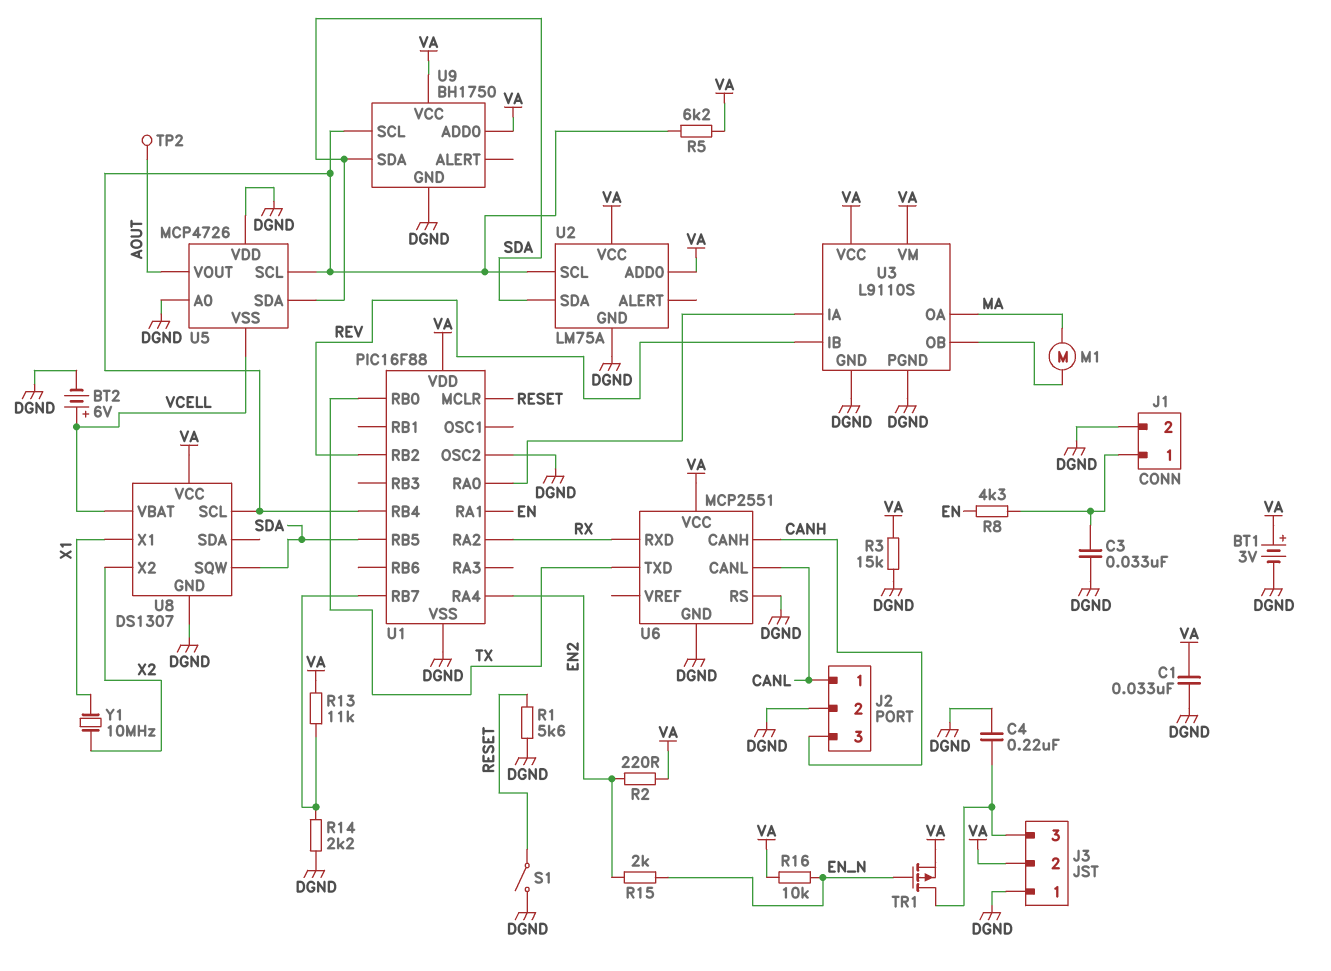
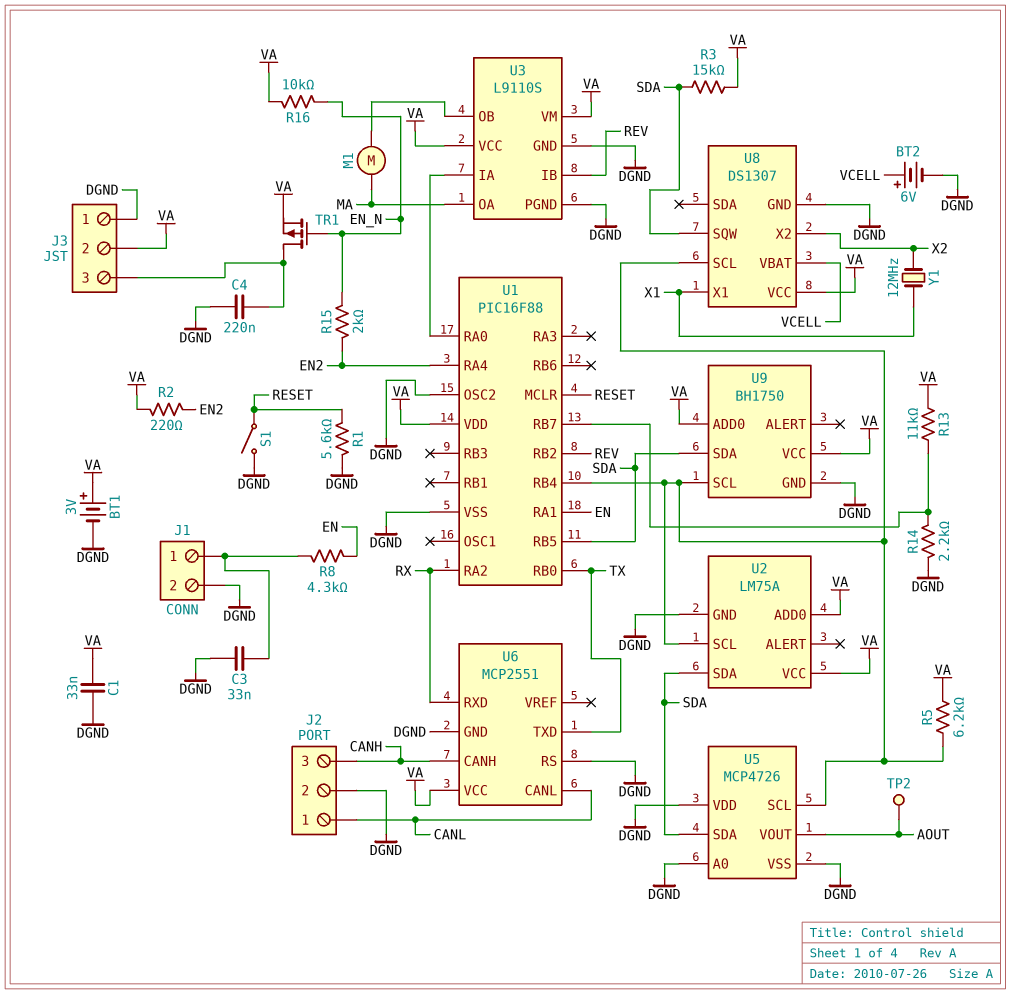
R3: 15k (DGND, VA) -> 15k (SDA, VA)
U5 pin VSS: VCELL -> DGND
Y1: 10MHz (X1, X2) -> 12MHz (X1, X2)

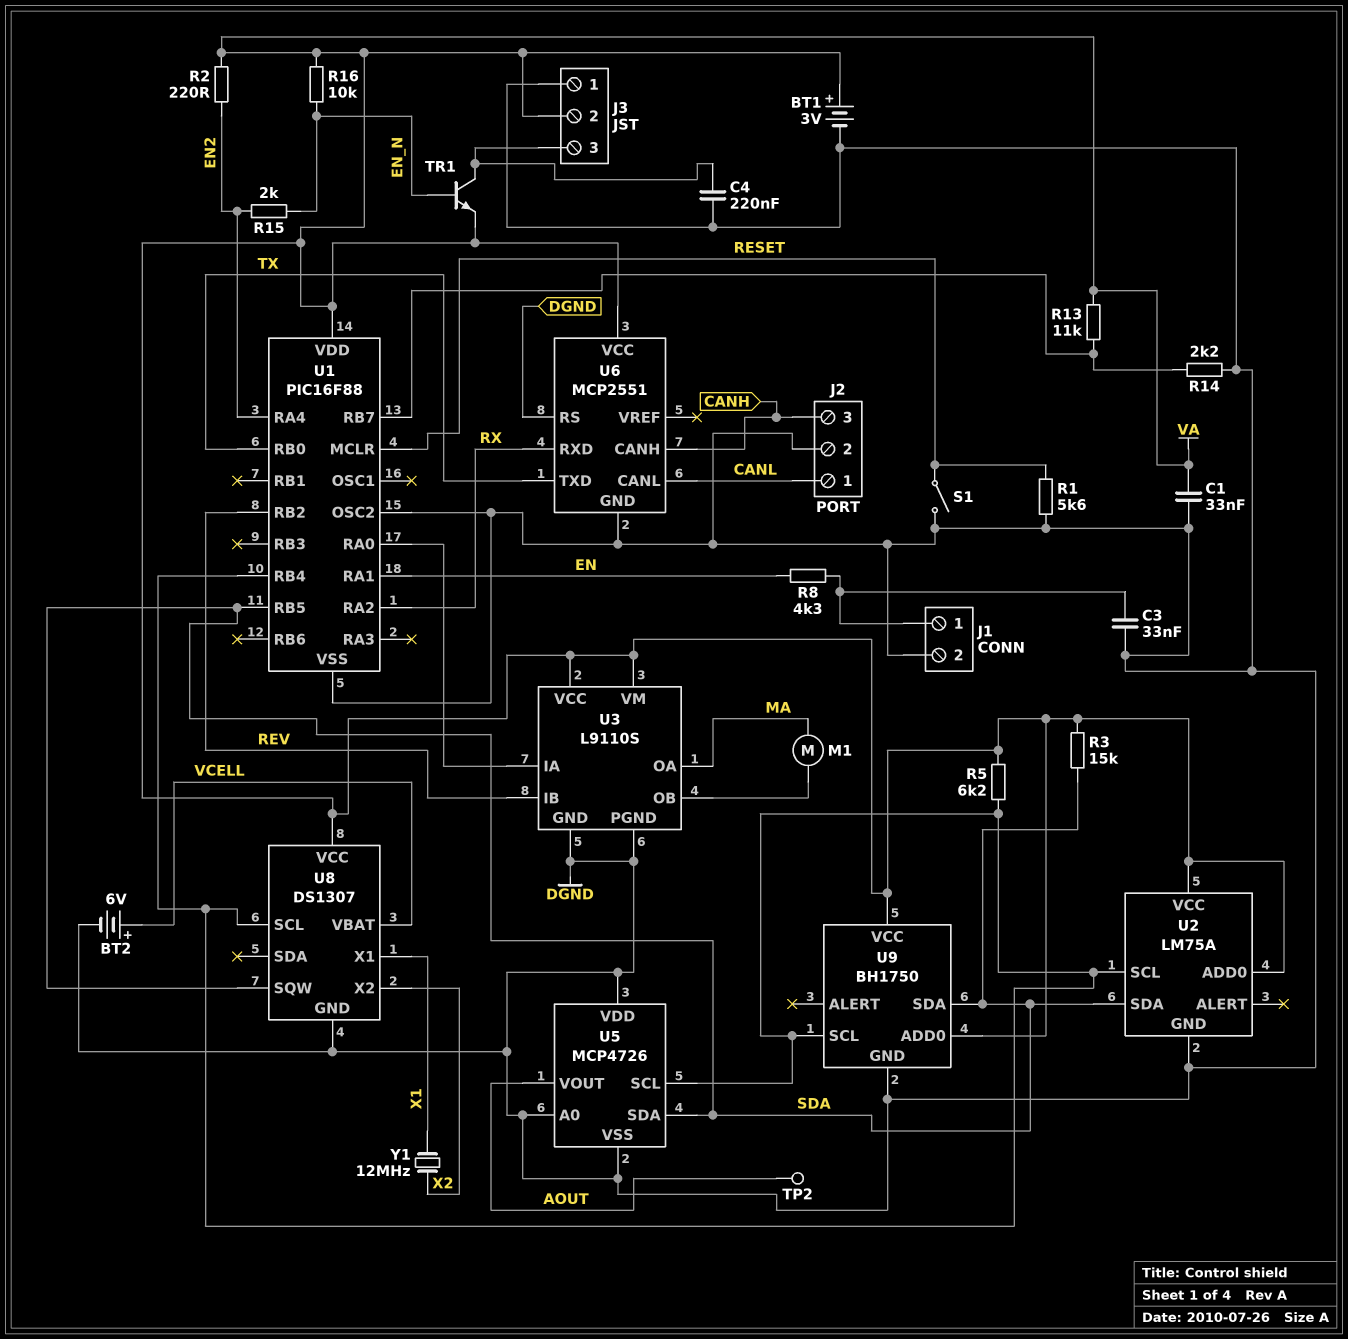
TR1: PMOS (G EN_N, D J3/3, S VA) -> NPN (B EN_N, C J3/3, E VA)

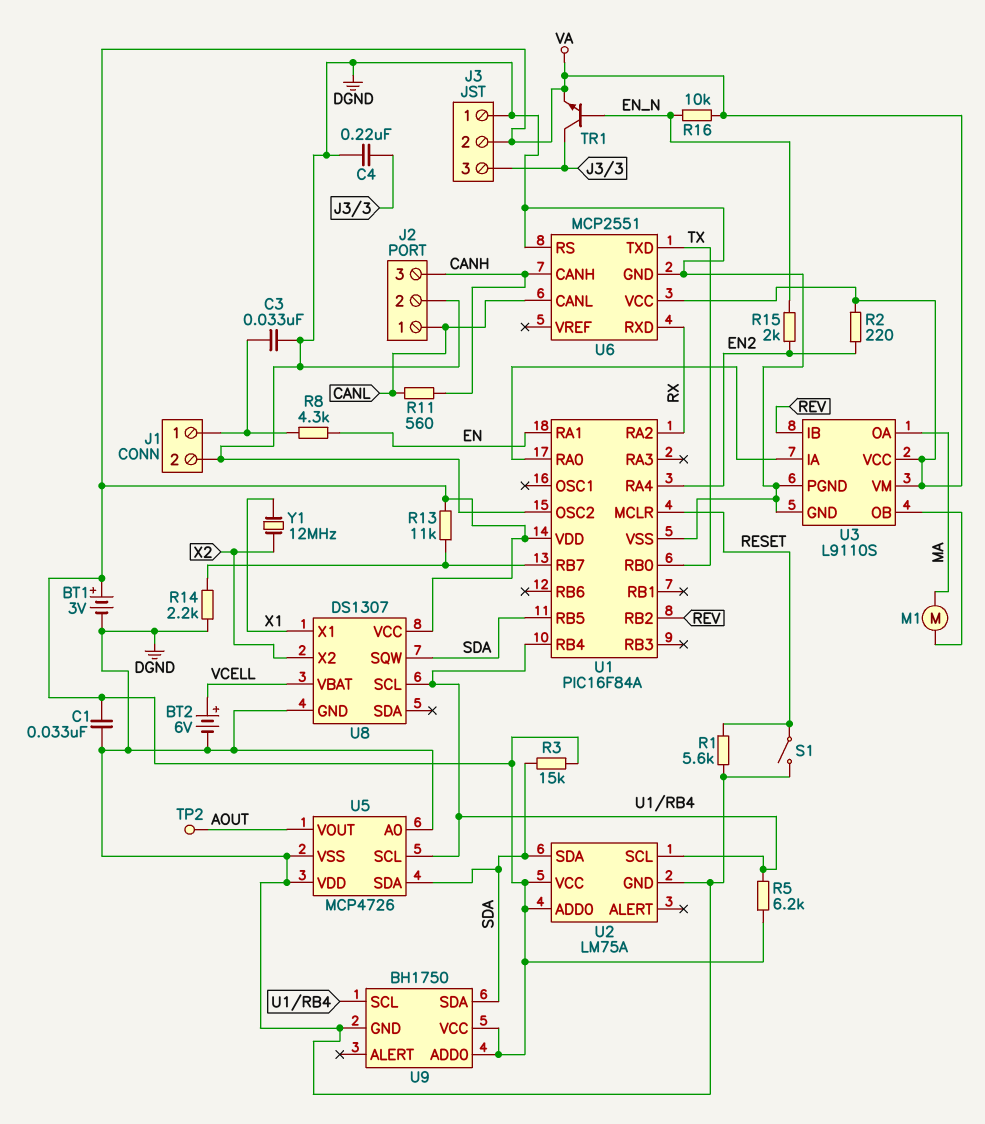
R11: none -> 560 (CANH, CANL)
U1: PIC16F88 -> PIC16F84A

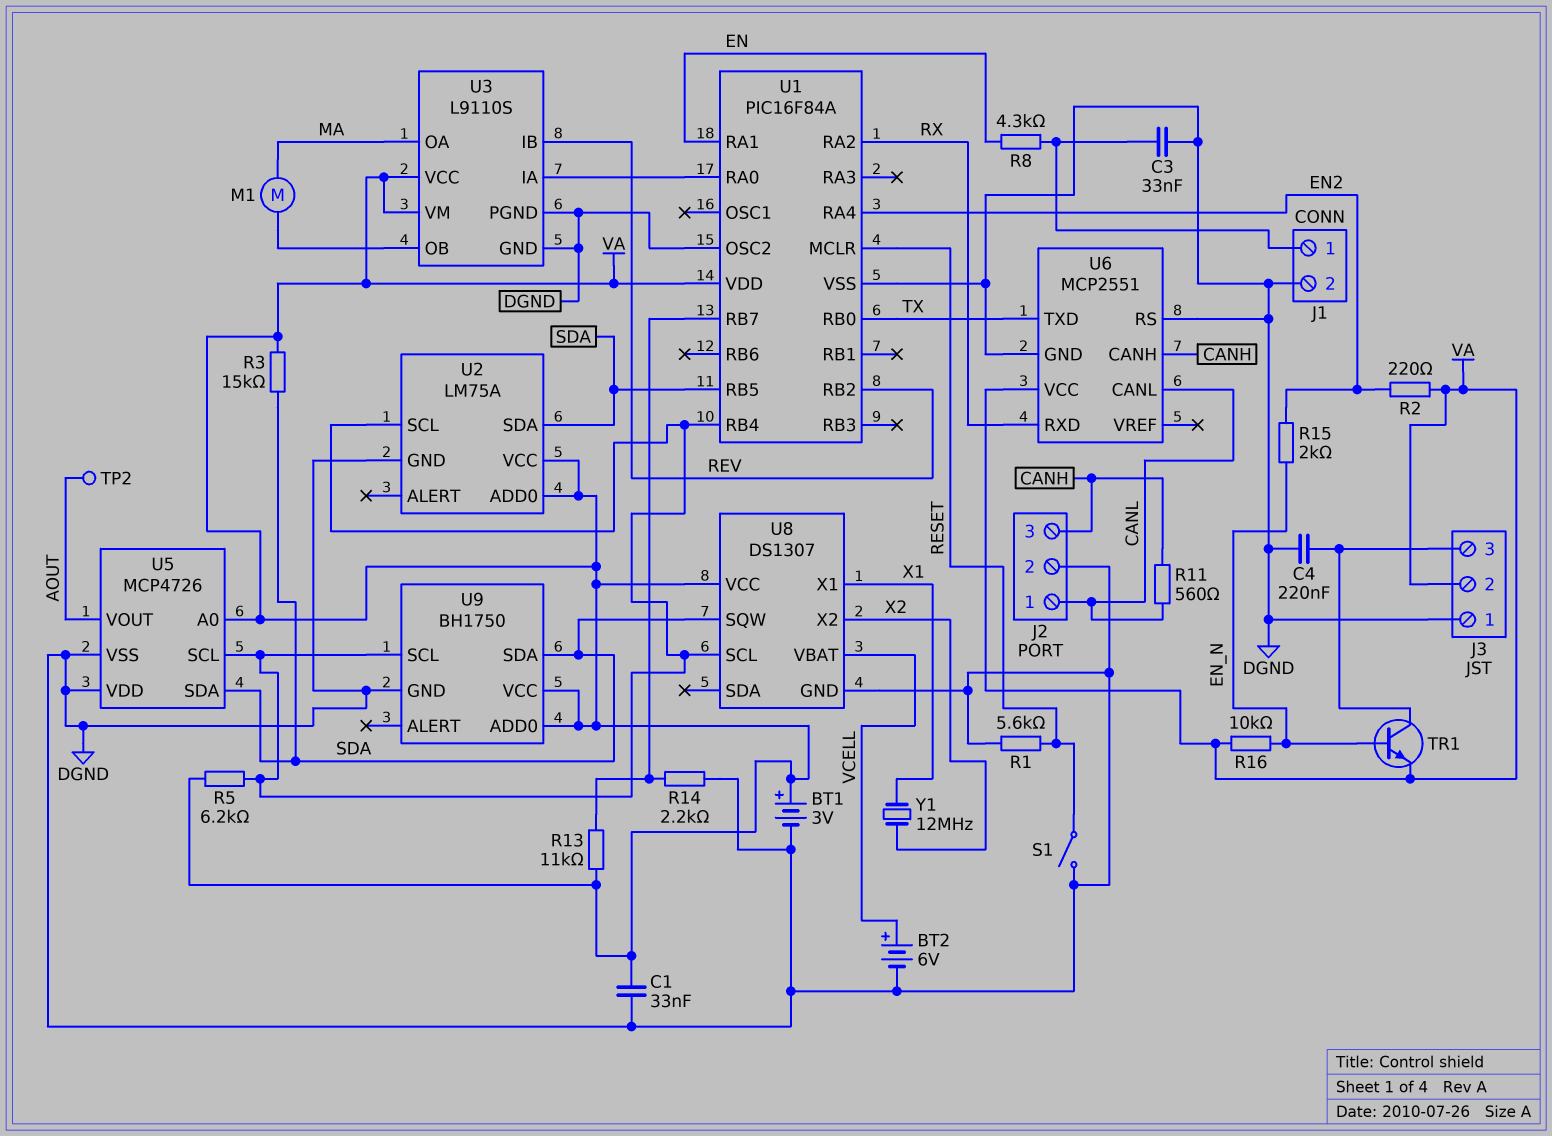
U5 pin A0: DGND -> VA

